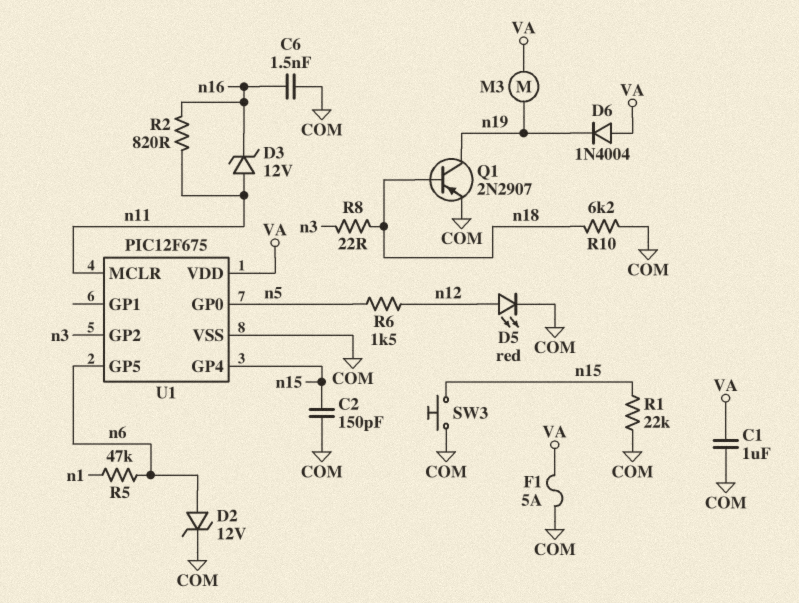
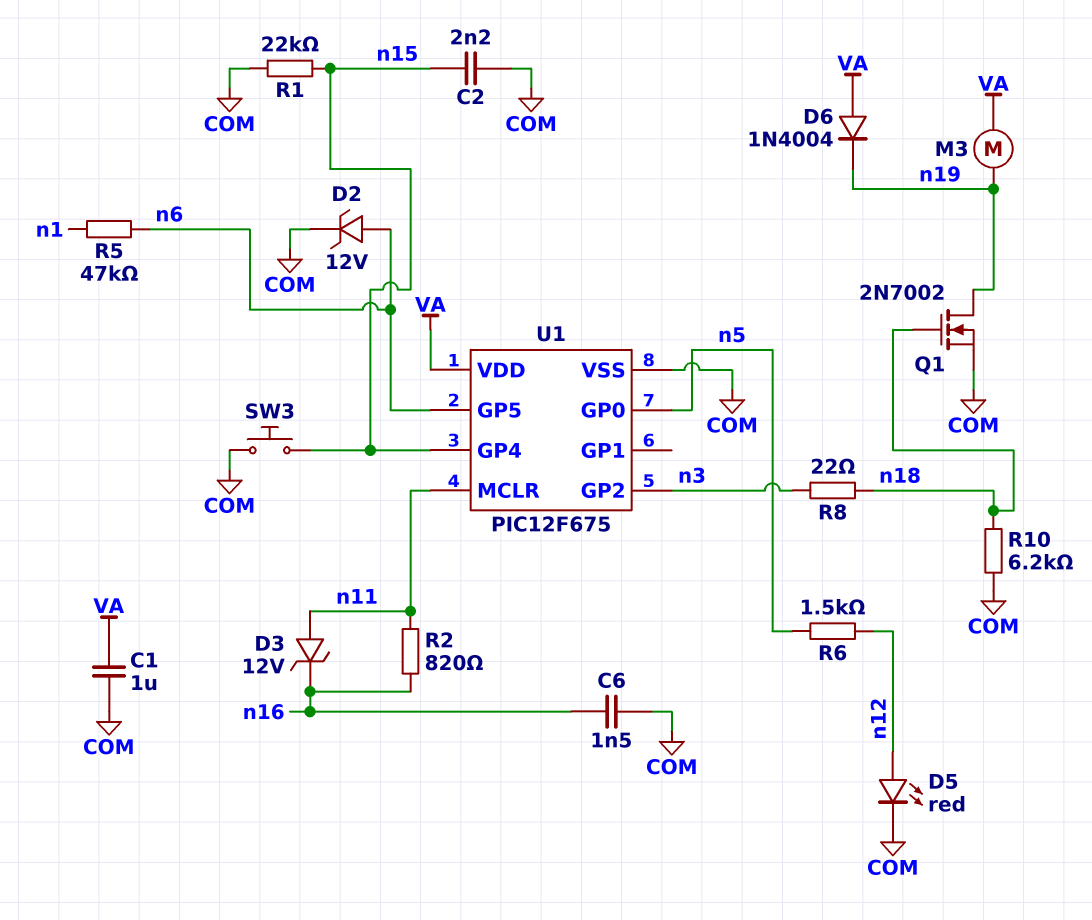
C2: 150pF (COM, n15) -> 2.2nF (COM, n15)
F1: 5A (COM, VA) -> none
Q1: PNP 2N2907 (B n18, C n19, E COM) -> NMOS 2N7002 (G n18, D n19, S COM)

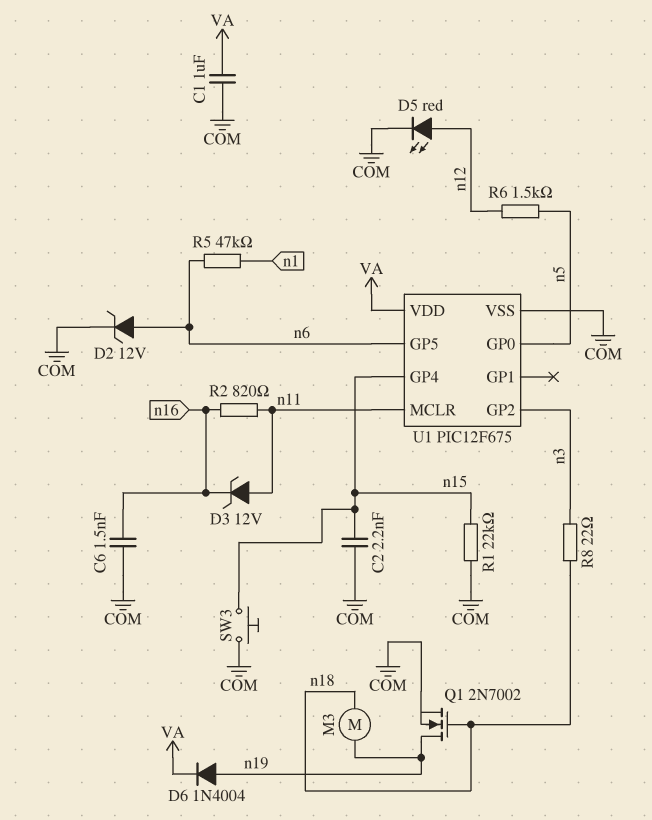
D6: diode 1N4004 (A VA, K n19) -> diode 1N4004 (A n19, K VA)
M3: motor (VA, n19) -> motor (n18, n19)
R10: 6.2k (COM, n18) -> none

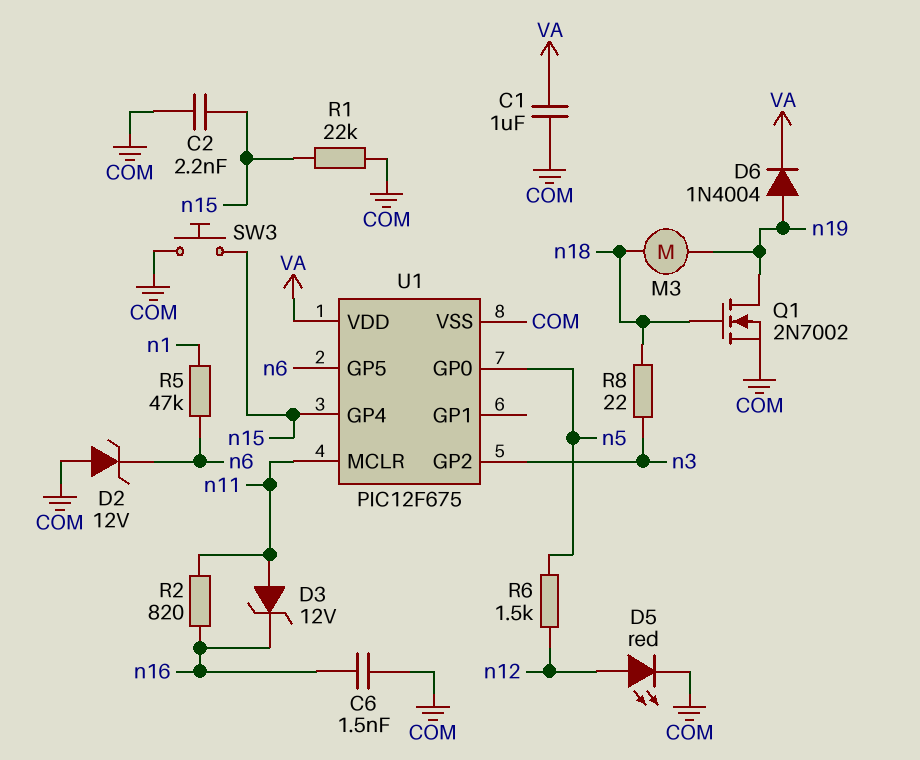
D2: zener 12V (A n6, K COM) -> zener 12V (A COM, K n6)

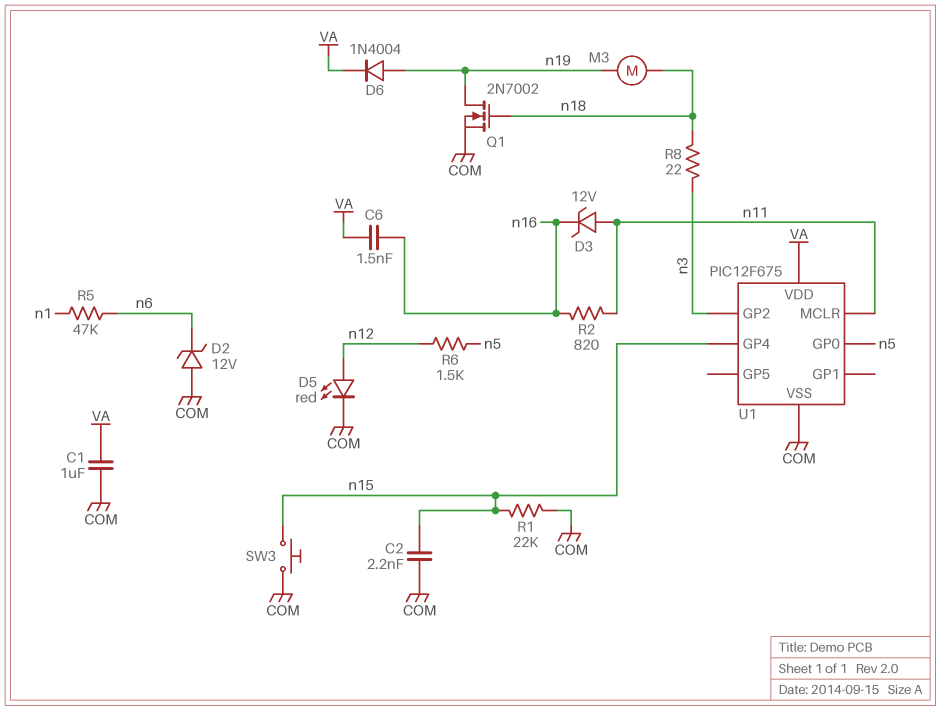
C6: 1.5nF (COM, n16) -> 1.5nF (VA, n16)
U1 pin GP5: n6 -> none

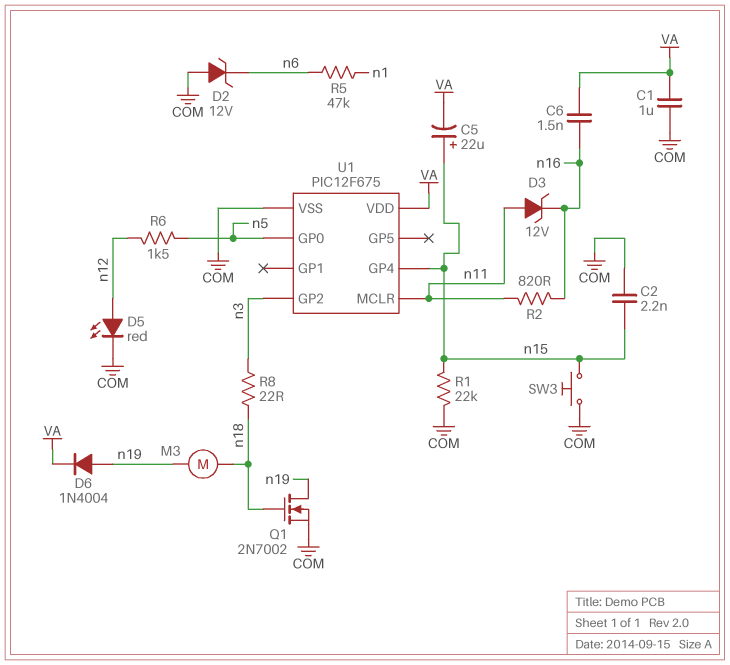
C5: none -> 22uF (plus n15, minus VA)

